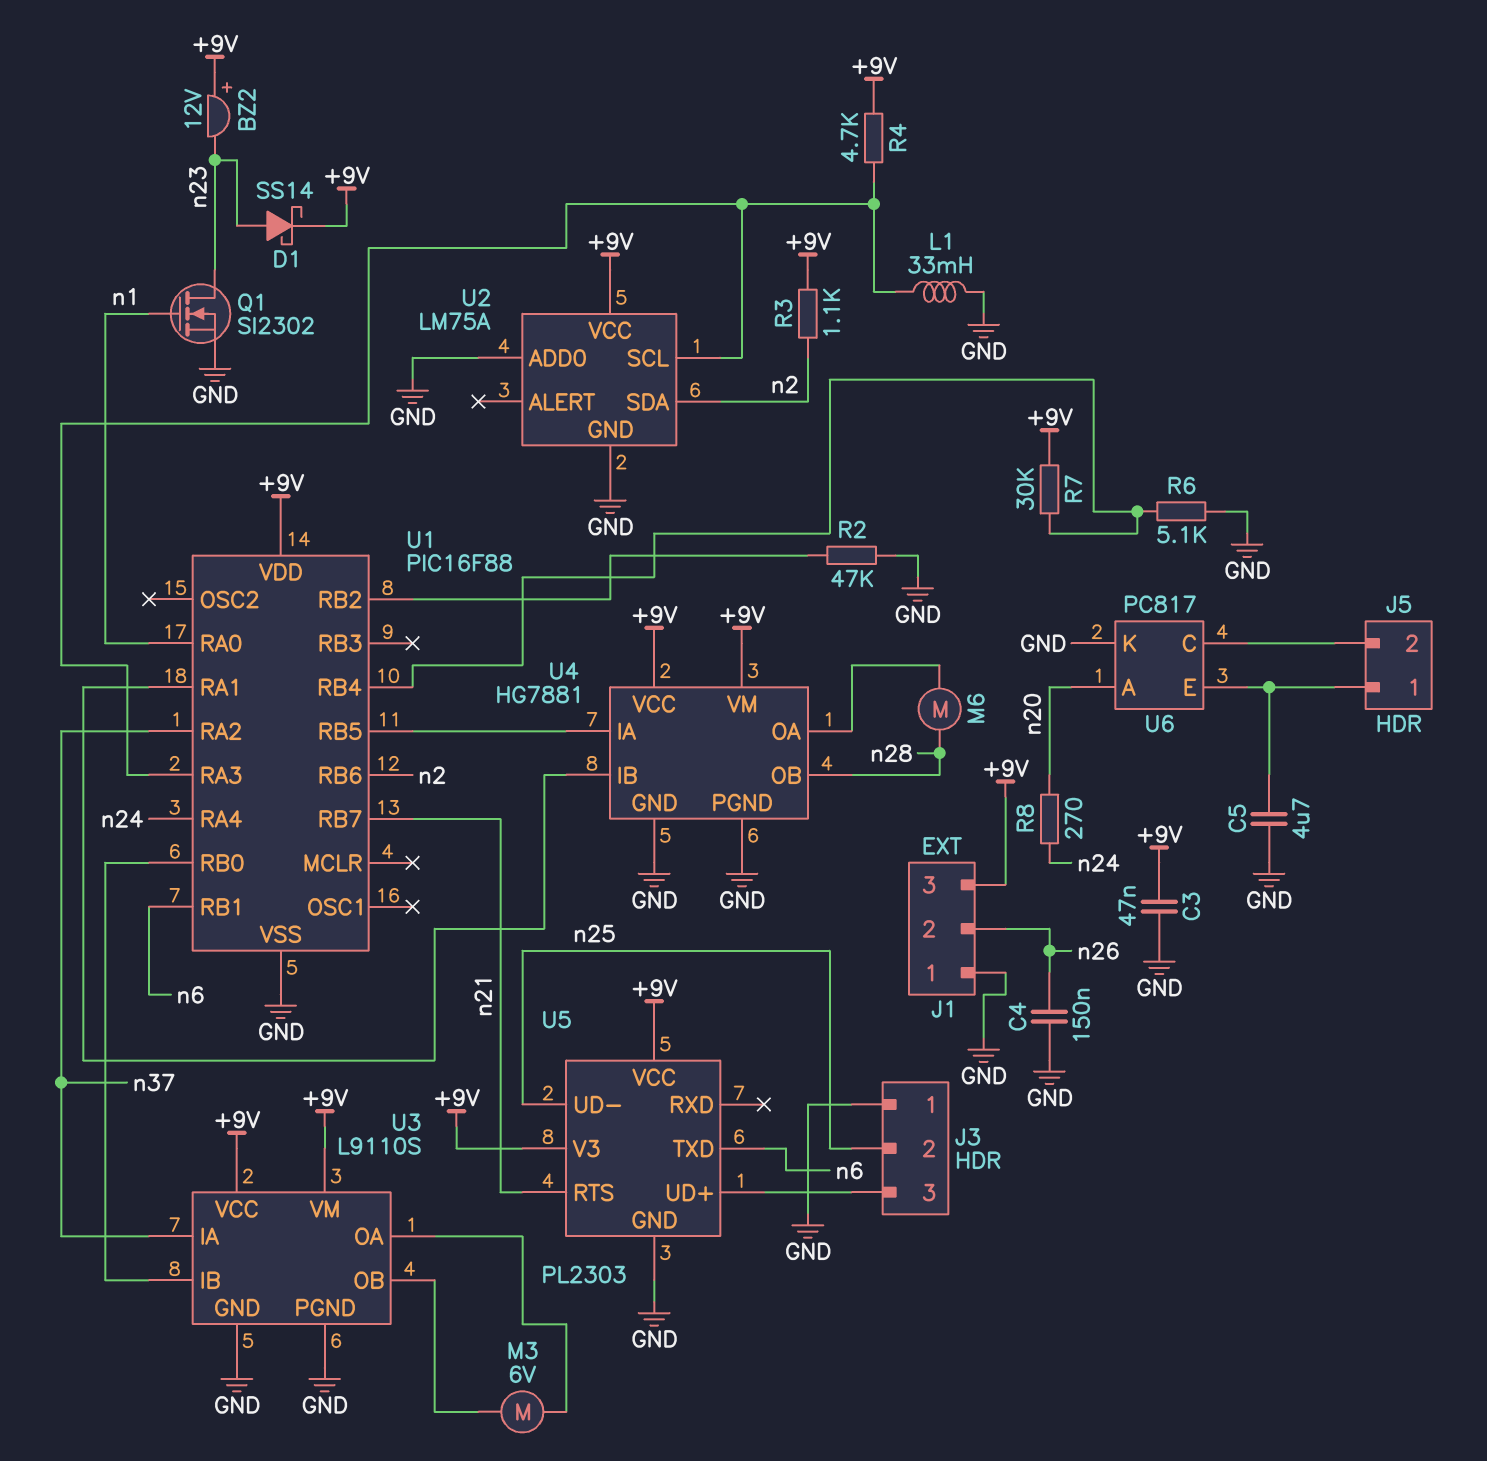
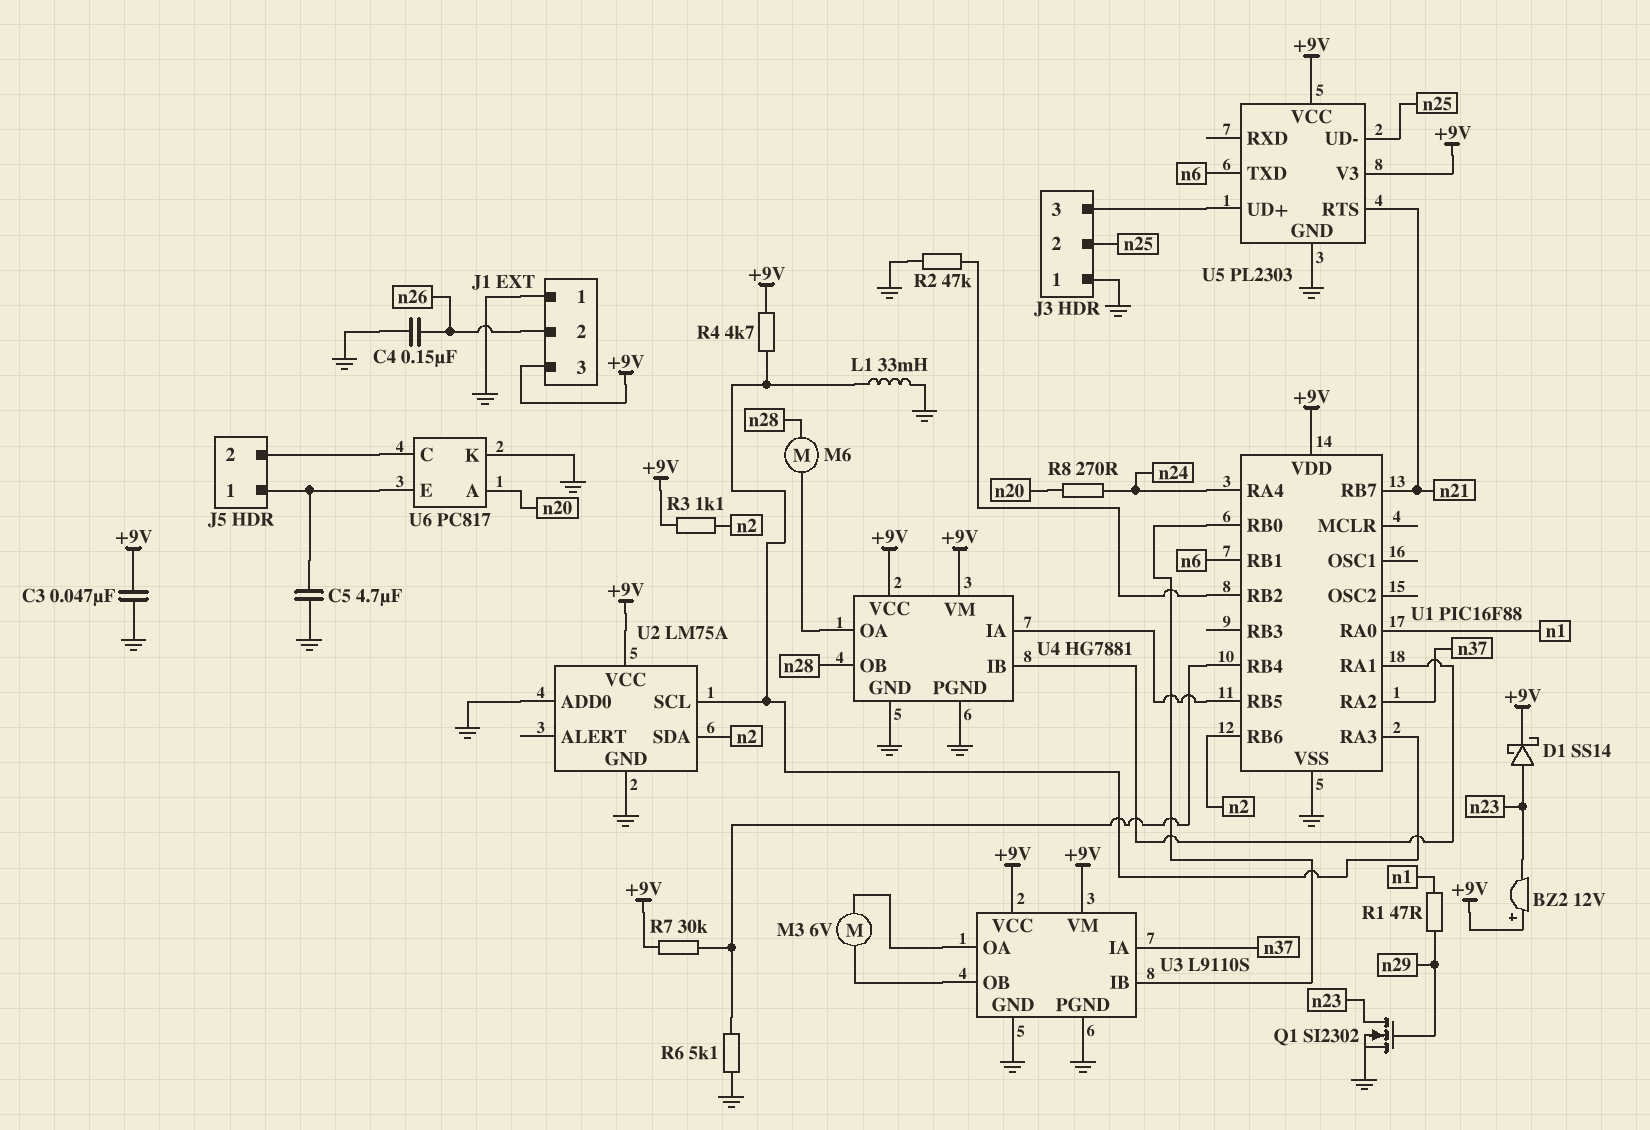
Q1: NMOS SI2302 (G n1, D n23, S GND) -> NMOS SI2302 (G n29, D n23, S GND)
R1: none -> 47 (n1, n29)

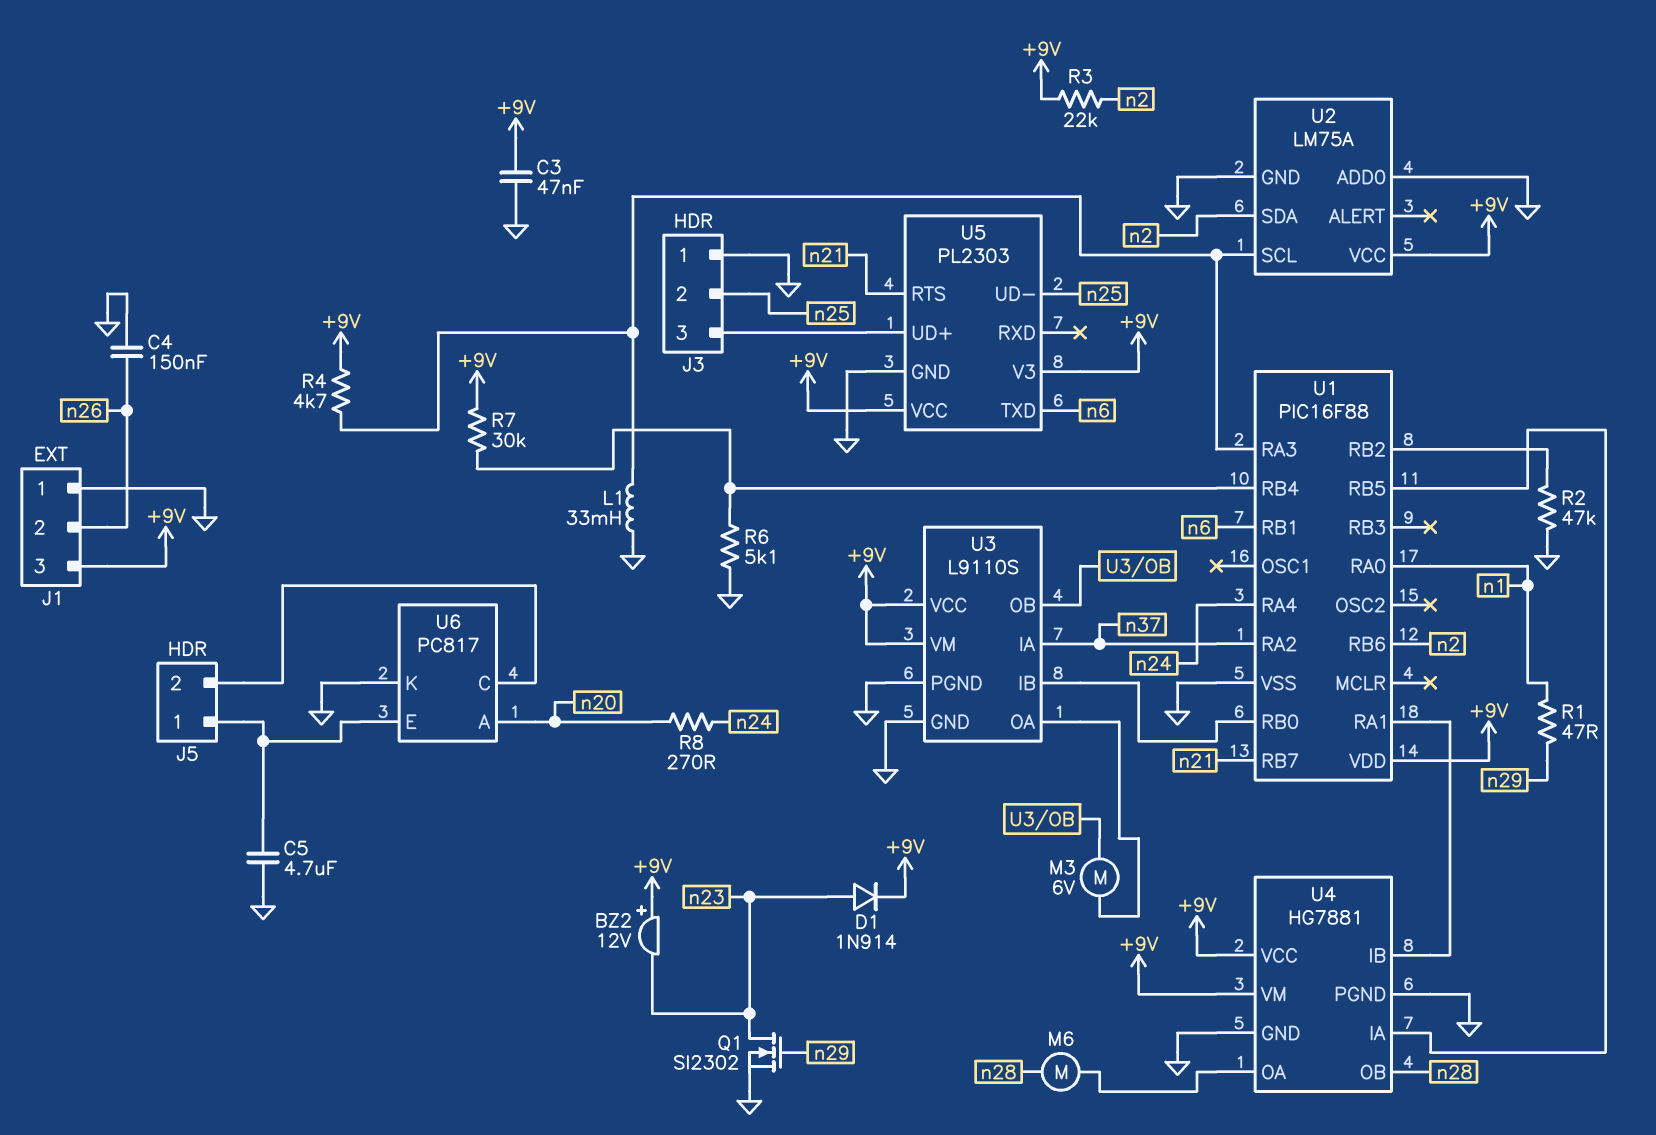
D1: schottky SS14 (A n23, K +9V) -> diode 1N914 (A n23, K +9V)
R3: 1.1k (+9V, n2) -> 22k (+9V, n2)

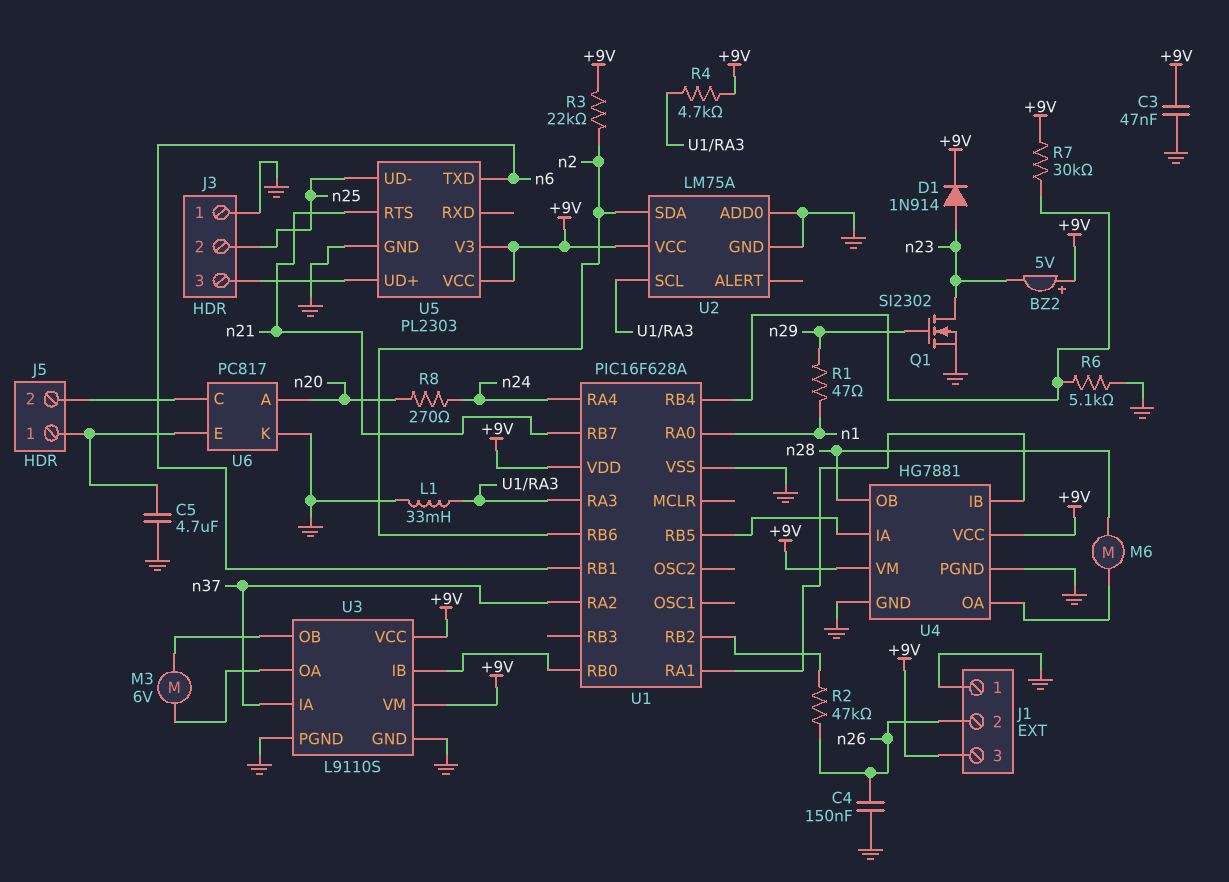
BZ2: buzzer 12V (plus +9V, minus n23) -> buzzer 5V (plus +9V, minus n23)
R2: 47k (GND, U1/RB2) -> 47k (U1/RB2, n26)
U1: PIC16F88 -> PIC16F628A

